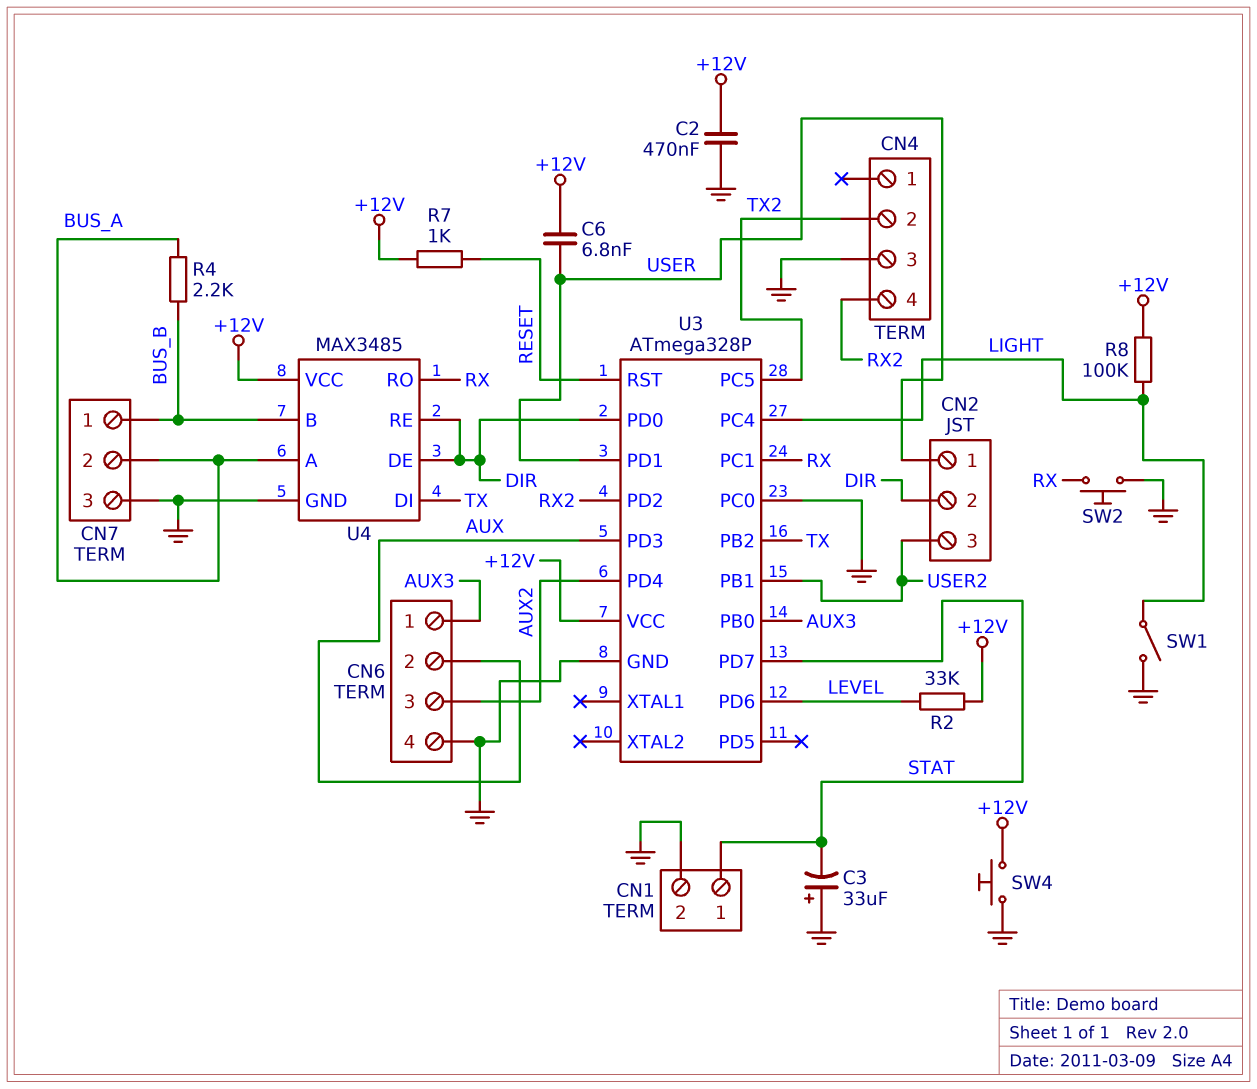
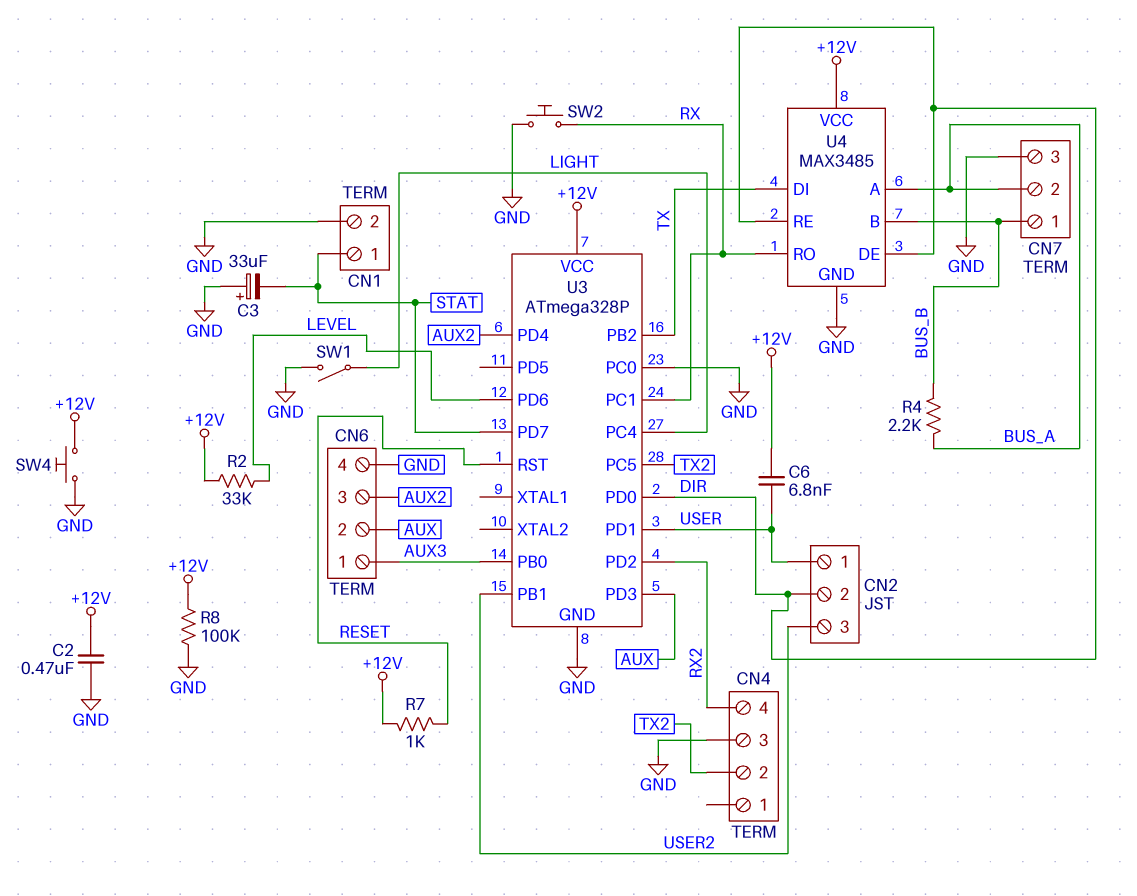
R8: 100k (+12V, LIGHT) -> 100k (+12V, GND)

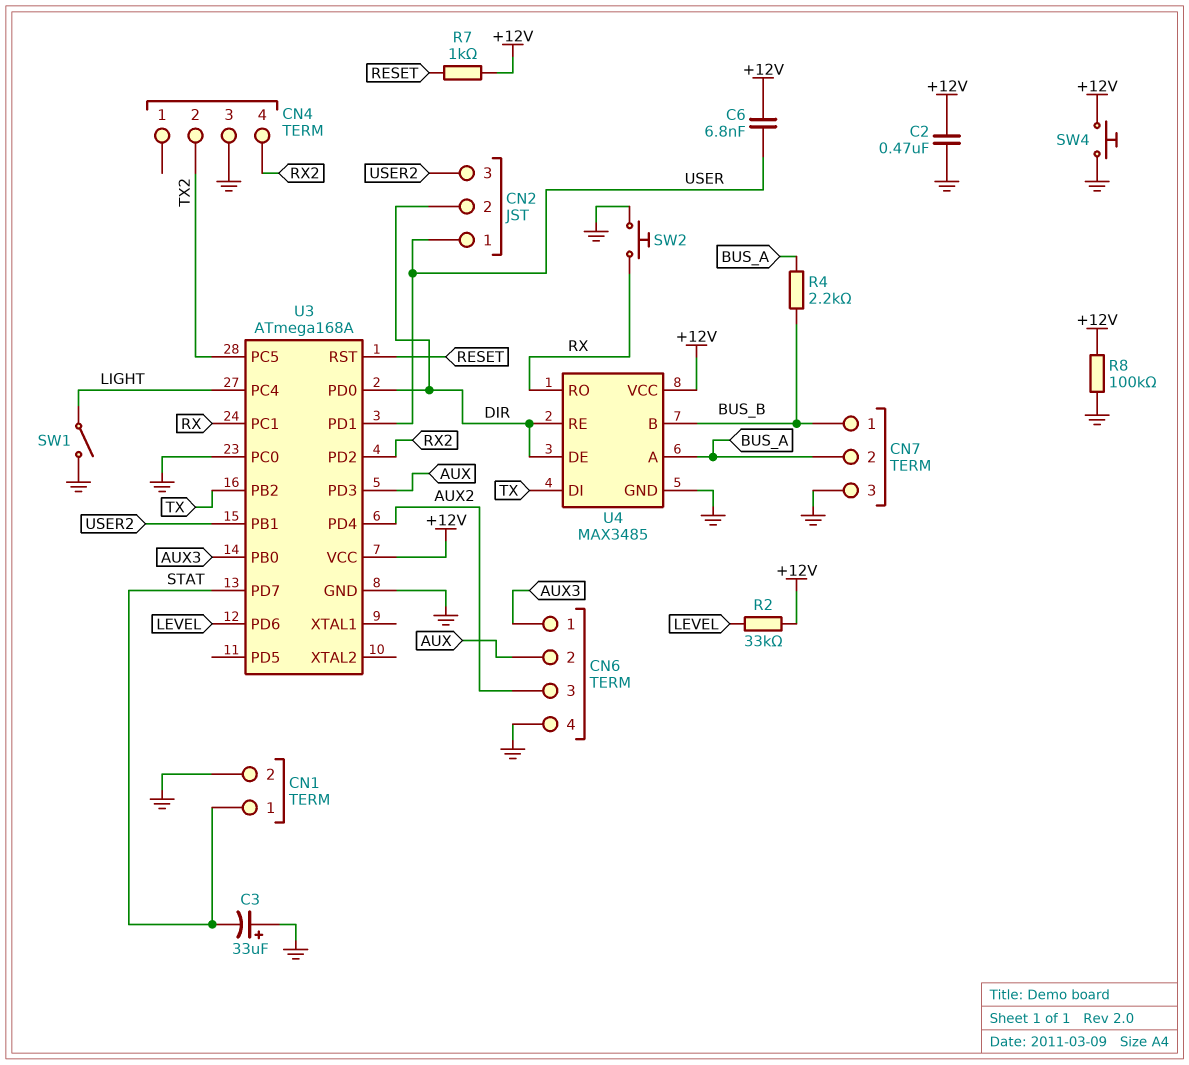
U3: ATmega328P -> ATmega168A

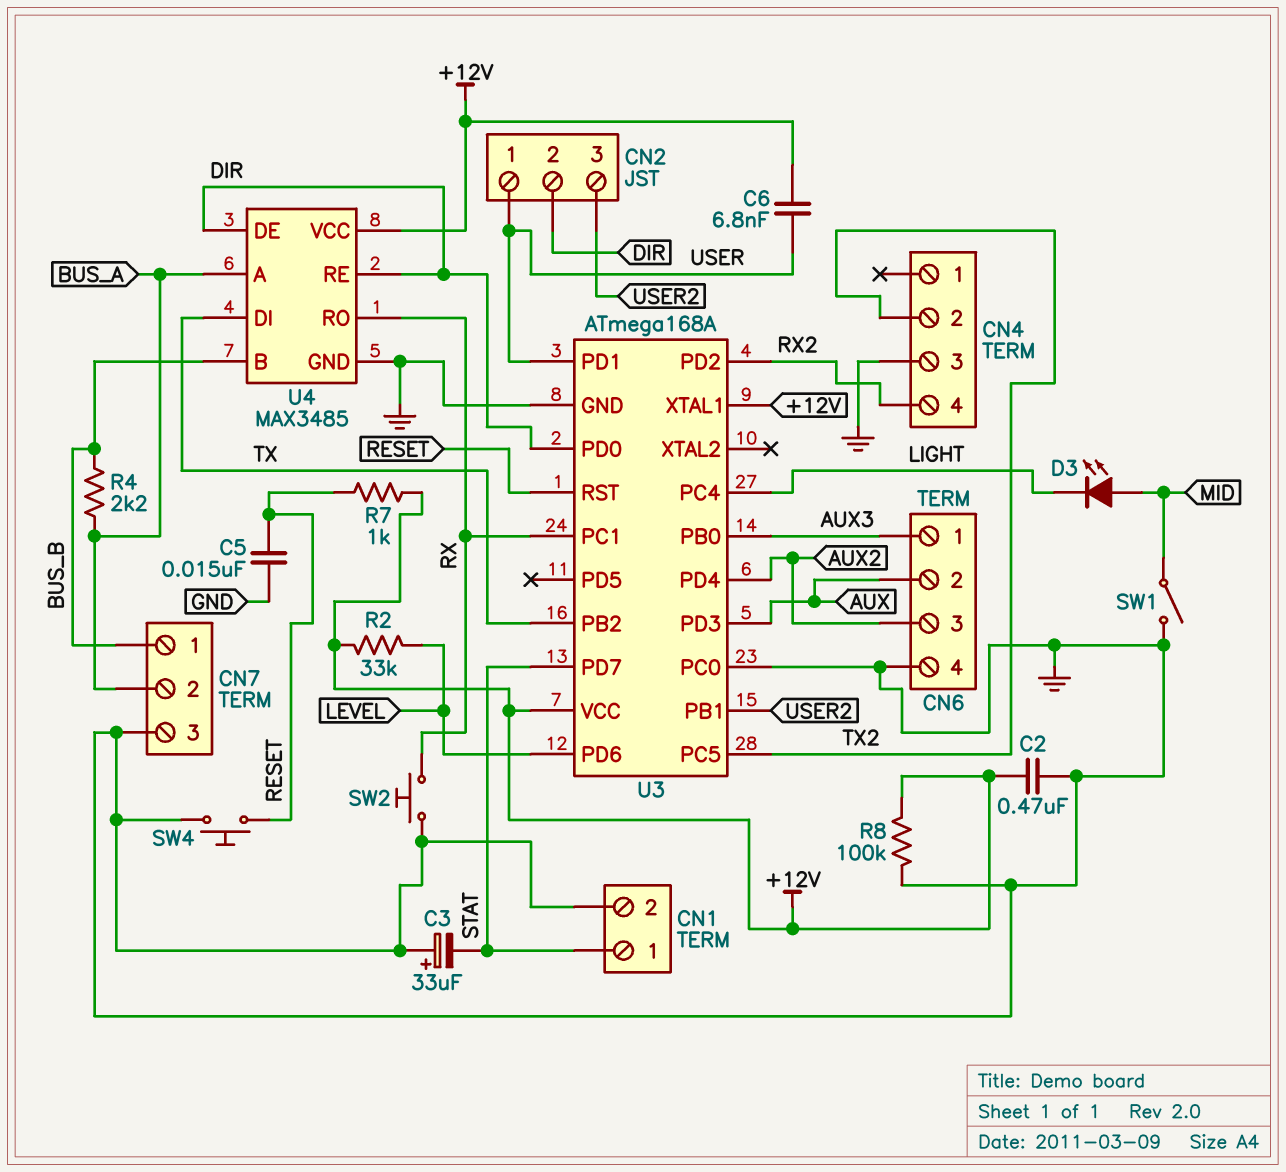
C5: none -> 15nF (GND, RESET)
D3: none -> LED (A MID, K LIGHT)
SW1: switch (GND, LIGHT) -> switch (GND, MID)
SW4: button (+12V, GND) -> button (GND, RESET)
U3 pin XTAL1: none -> +12V

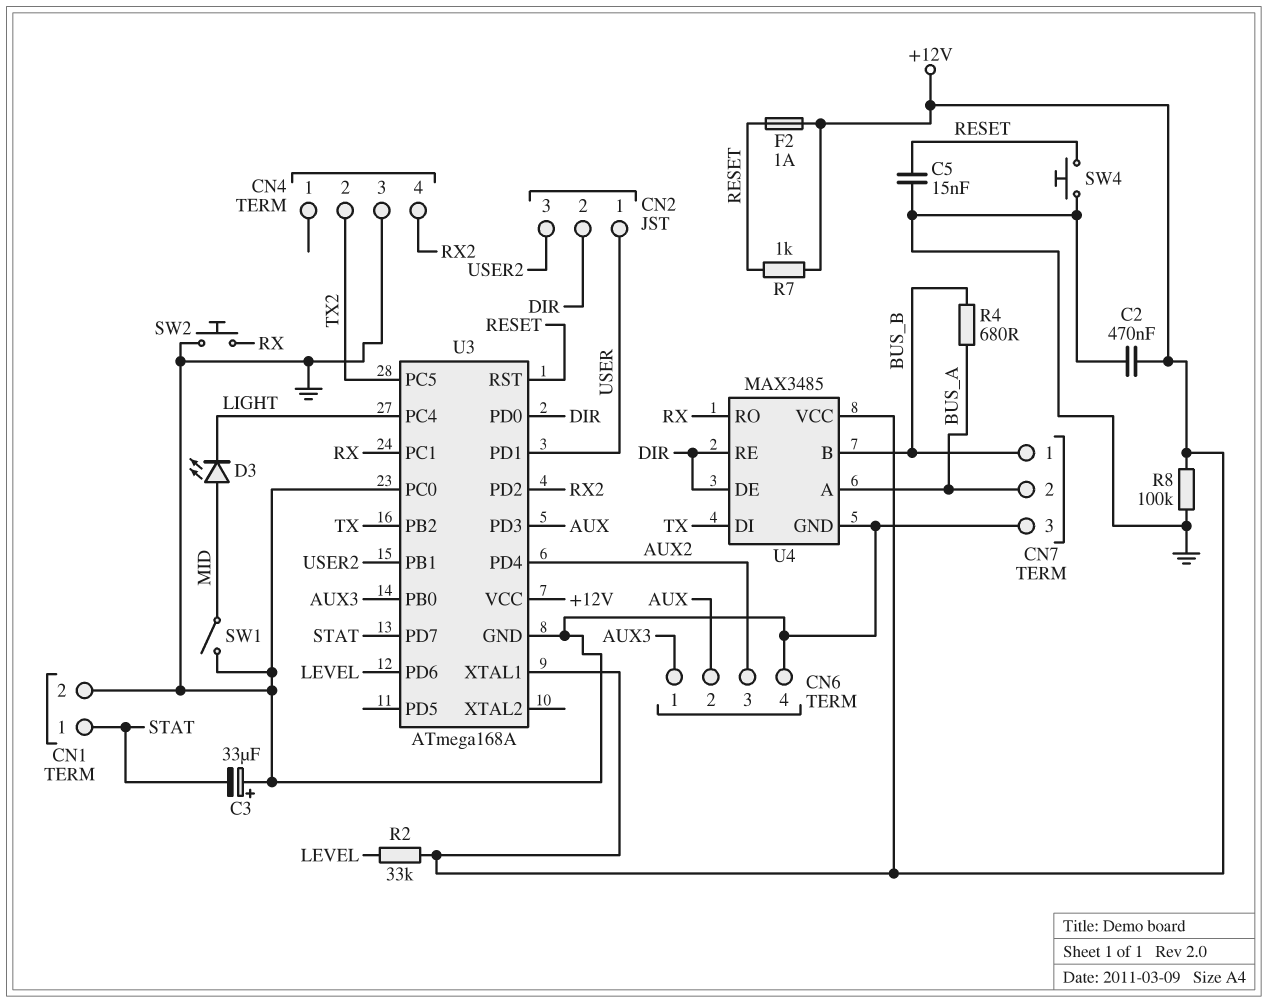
C6: 6.8nF (+12V, USER) -> none
F2: none -> 1A (+12V, RESET)
R4: 2.2k (BUS_A, BUS_B) -> 680 (BUS_A, BUS_B)

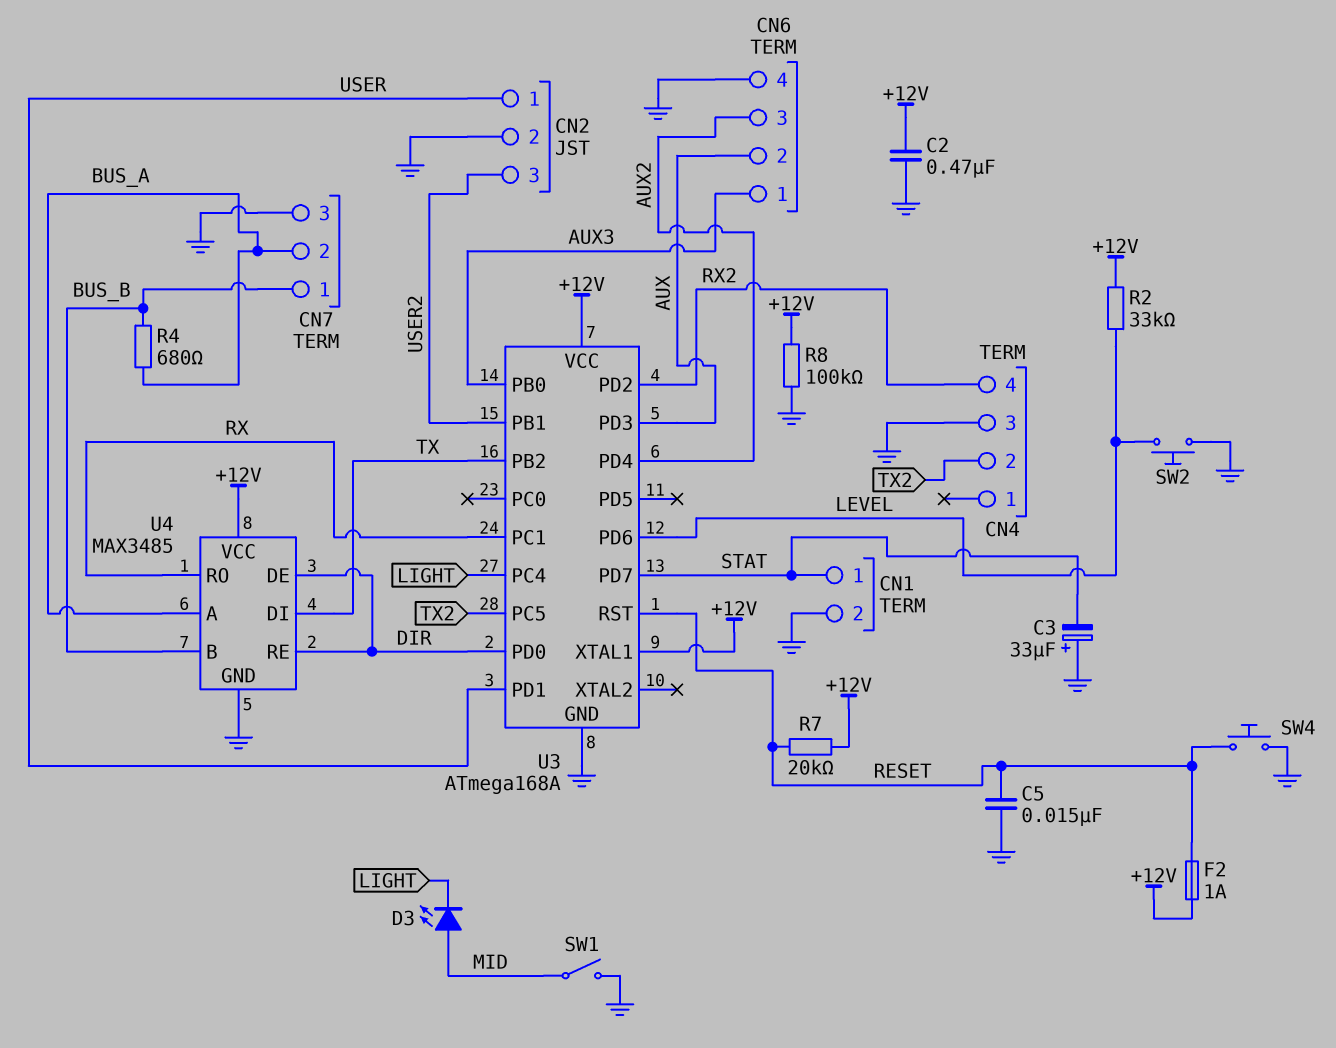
CN2 pin 2: DIR -> GND
R7: 1k (+12V, RESET) -> 20k (+12V, RESET)
SW2: button (GND, RX) -> button (GND, LEVEL)
U3 pin PC0: GND -> none

